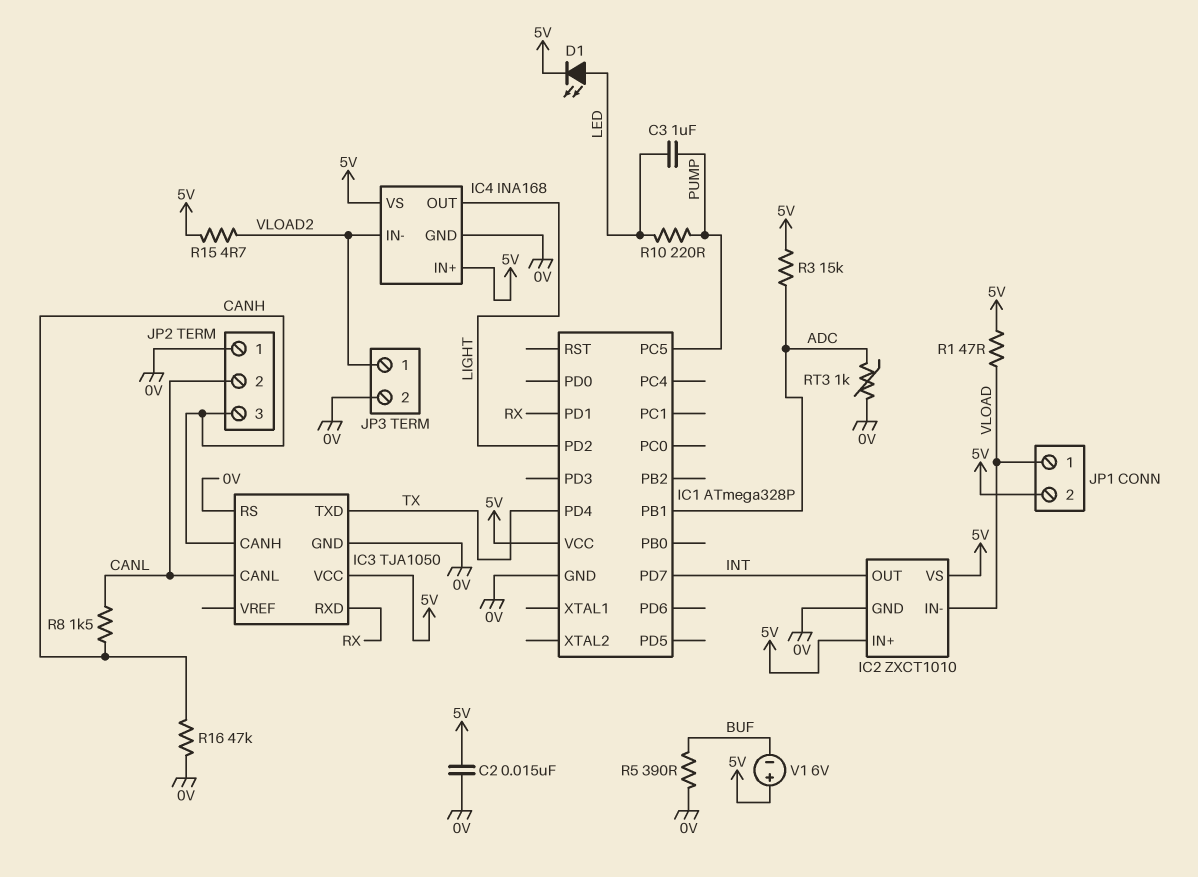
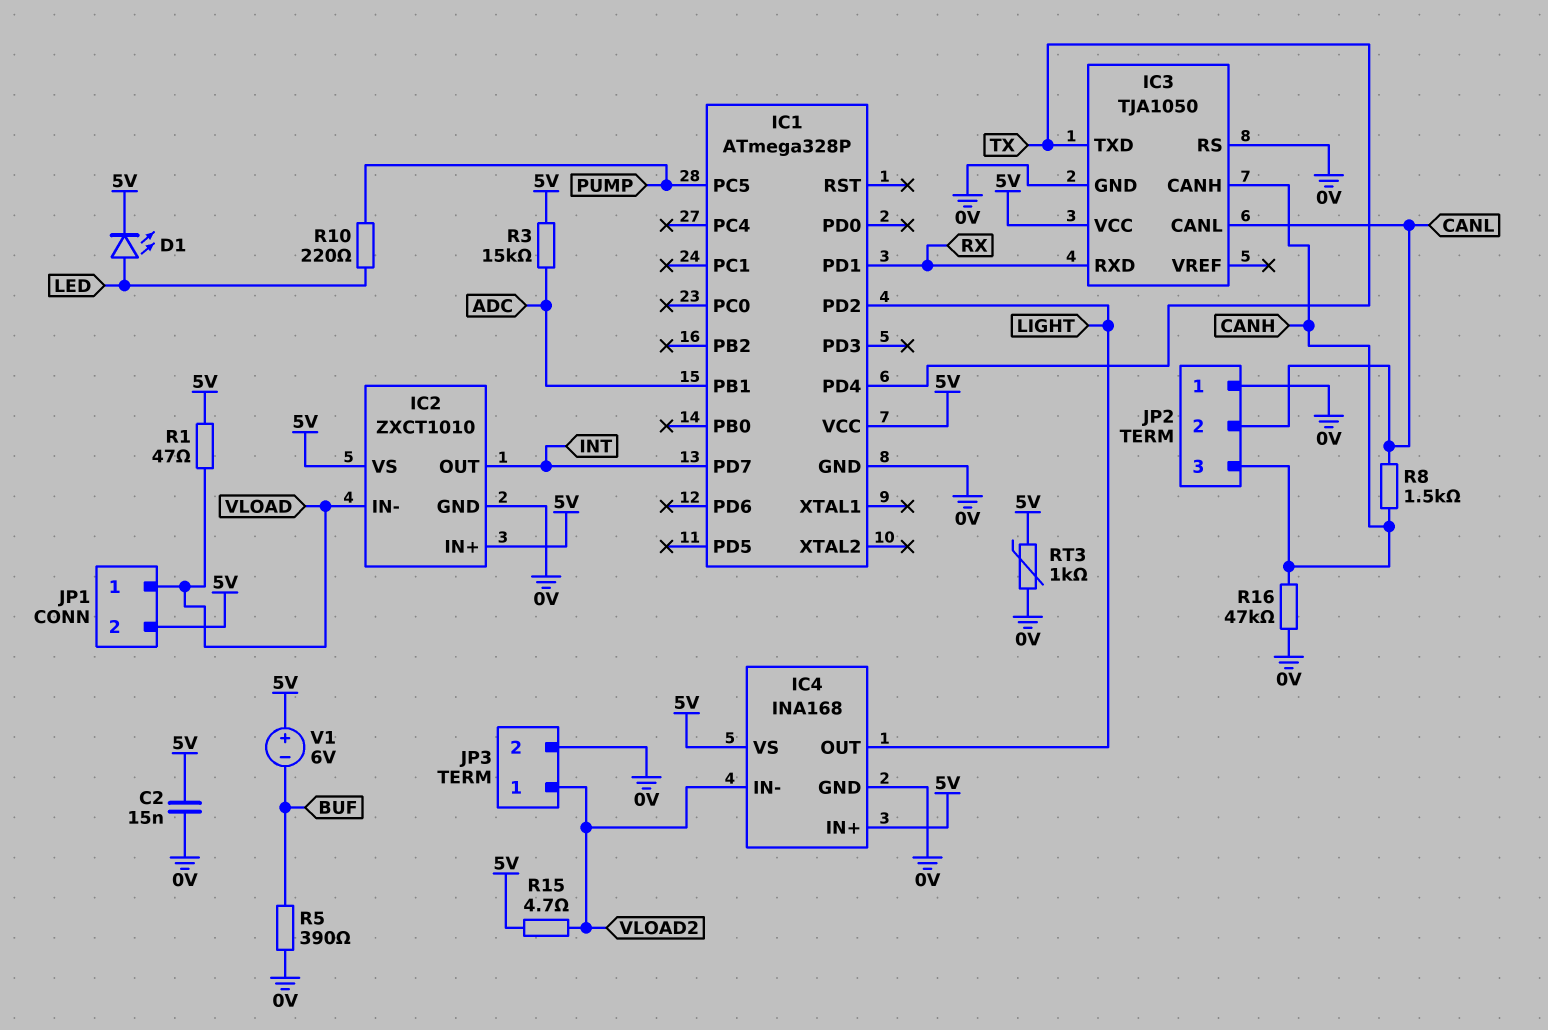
C3: 1uF (LED, PUMP) -> none
RT3: 1k (0V, ADC) -> 1k (0V, 5V)

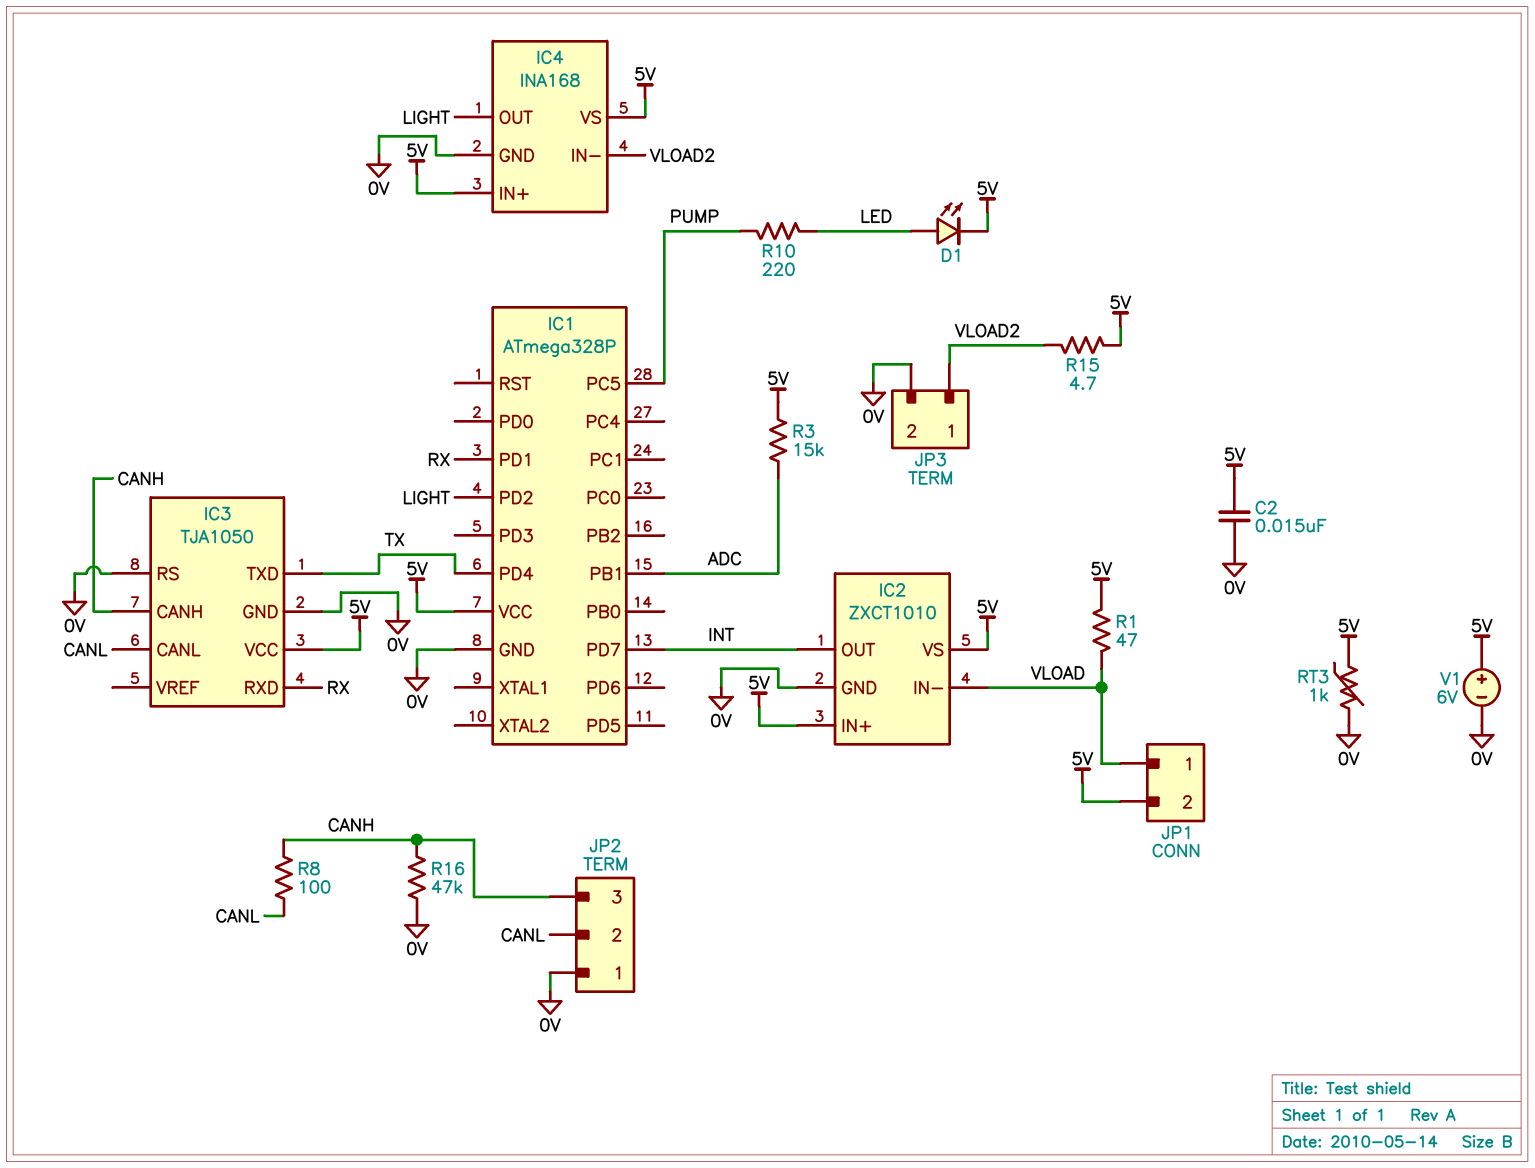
R5: 390 (0V, BUF) -> none
R8: 1.5k (CANH, CANL) -> 100 (CANH, CANL)
V1: 6V (plus 5V, minus BUF) -> 6V (plus 5V, minus 0V)

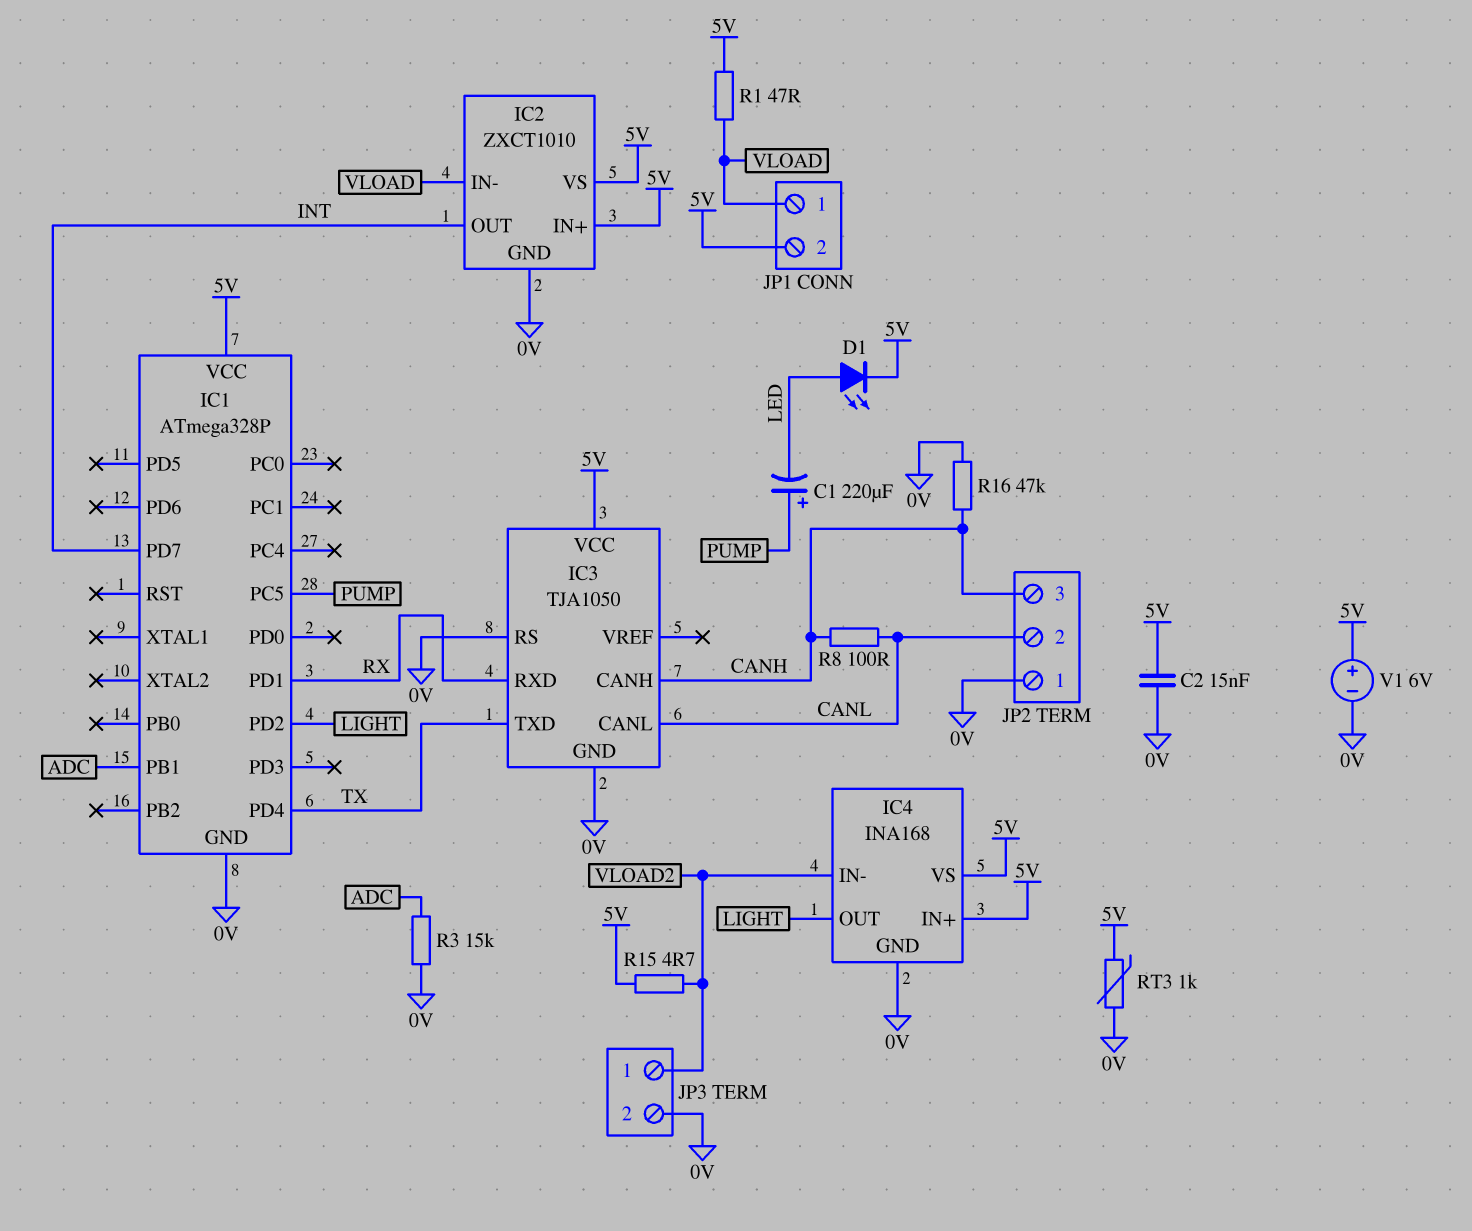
C1: none -> 220uF (plus PUMP, minus LED)
R3: 15k (5V, ADC) -> 15k (0V, ADC)
R10: 220 (LED, PUMP) -> none

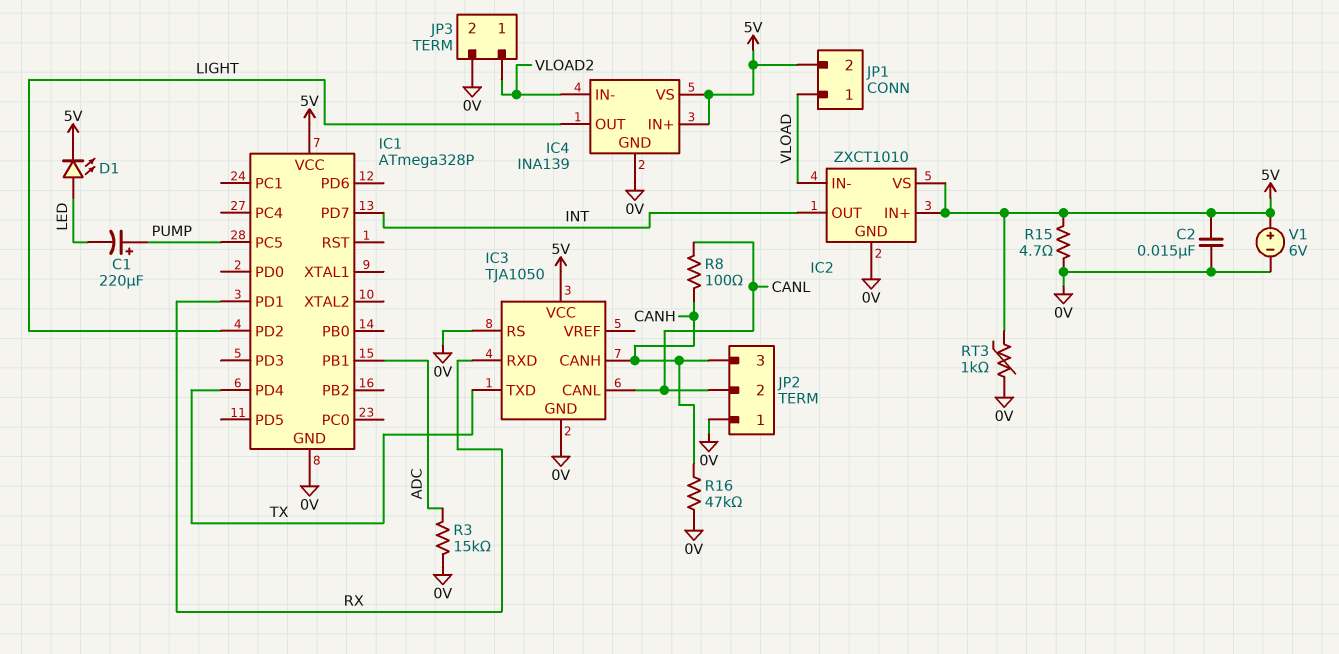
IC4: INA168 -> INA139
R1: 47 (5V, VLOAD) -> none
R15: 4.7 (5V, VLOAD2) -> 4.7 (0V, 5V)

